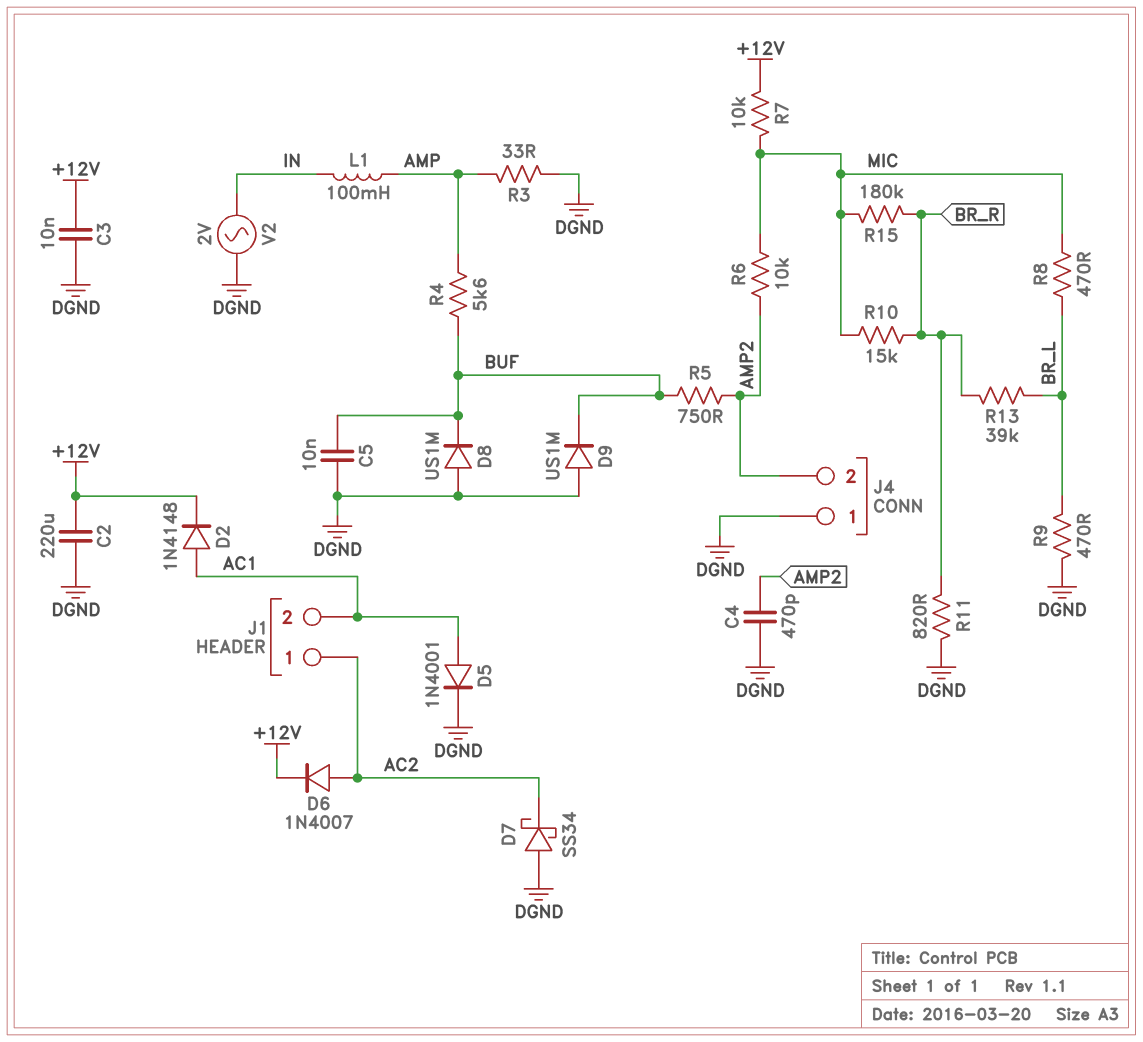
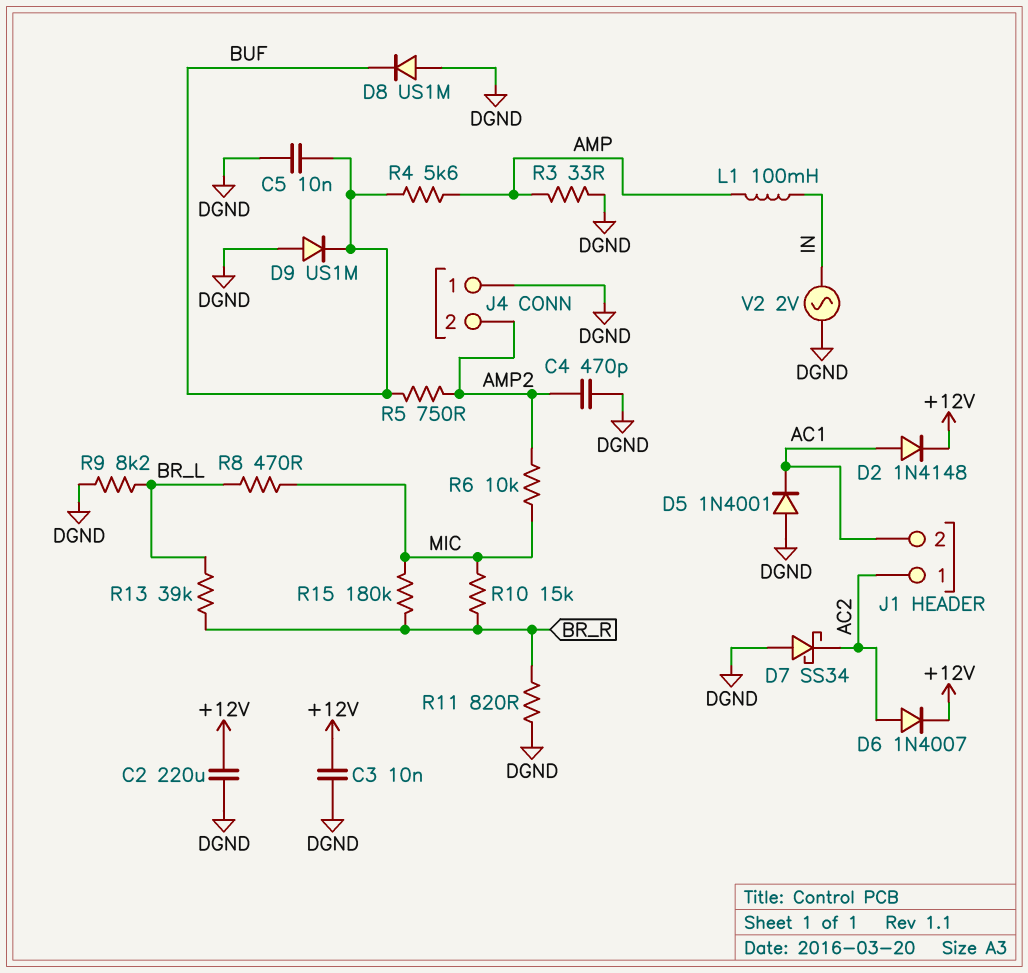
D5: diode 1N4001 (A AC1, K DGND) -> diode 1N4001 (A DGND, K AC1)
R7: 10k (+12V, MIC) -> none
R9: 470 (BR_L, DGND) -> 8.2k (BR_L, DGND)

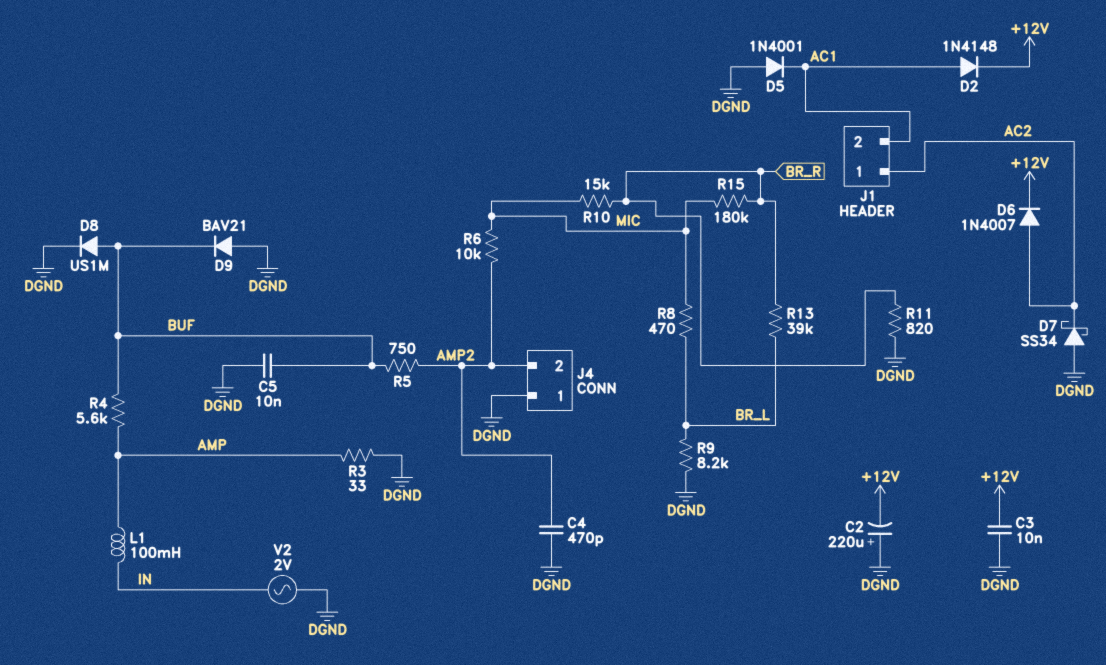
C2: 220uF (+12V, DGND) -> 220uF (plus DGND, minus +12V)
D8: diode US1M (A DGND, K BUF) -> diode US1M (A BUF, K DGND)
D9: diode US1M (A DGND, K BUF) -> diode BAV21 (A DGND, K BUF)

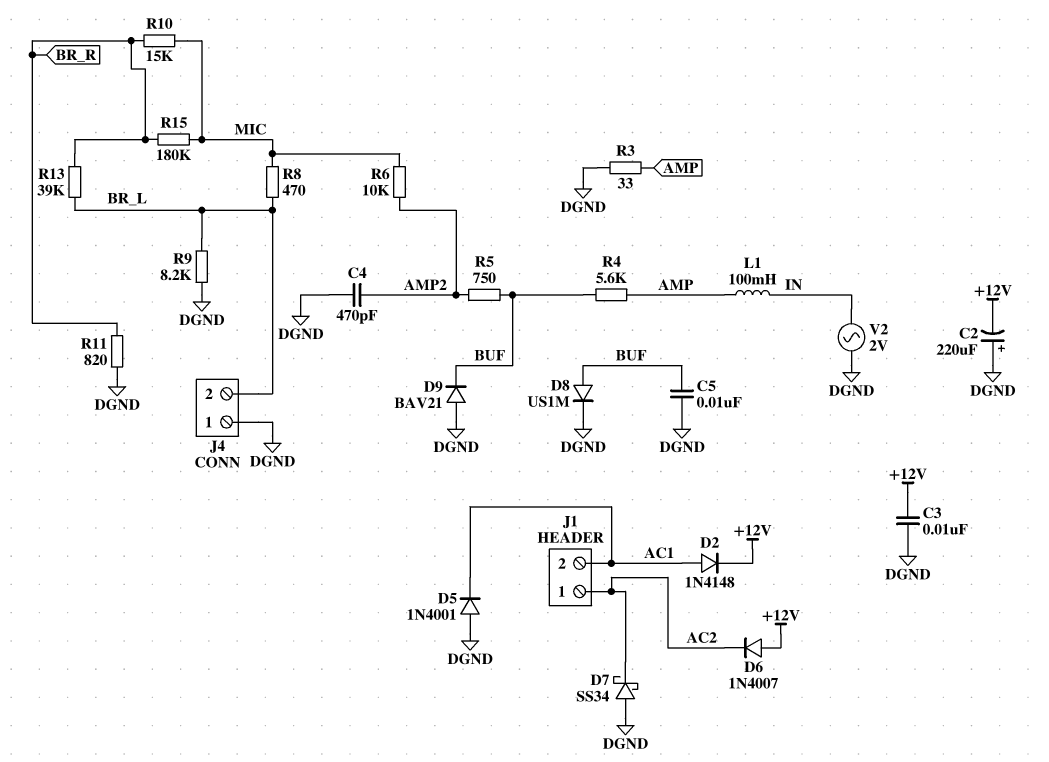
D6: diode 1N4007 (A AC2, K +12V) -> diode 1N4007 (A +12V, K AC2)
J4 pin 2: AMP2 -> BR_L

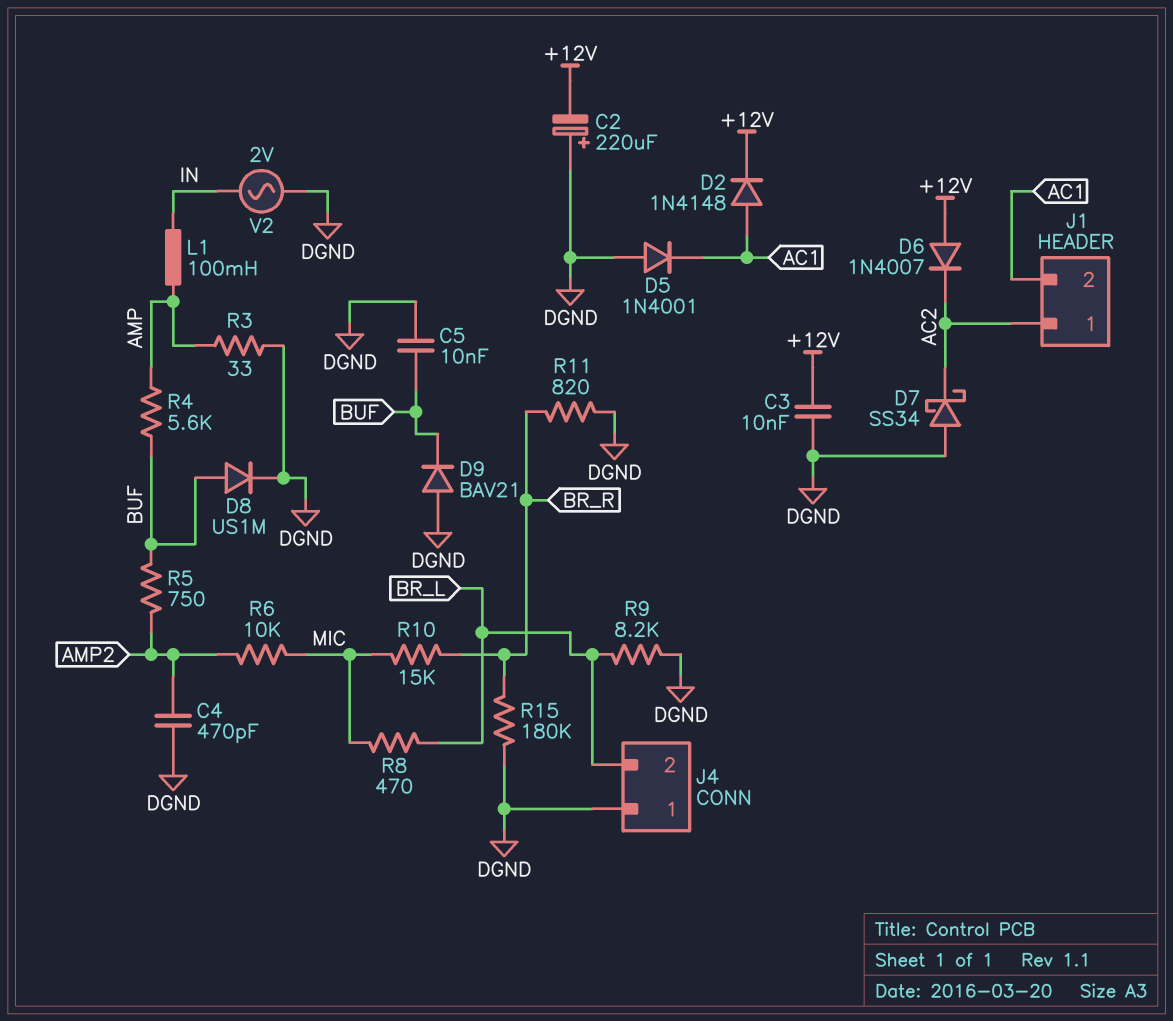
R13: 39k (BR_L, BR_R) -> none
R15: 180k (BR_R, MIC) -> 180k (BR_R, DGND)

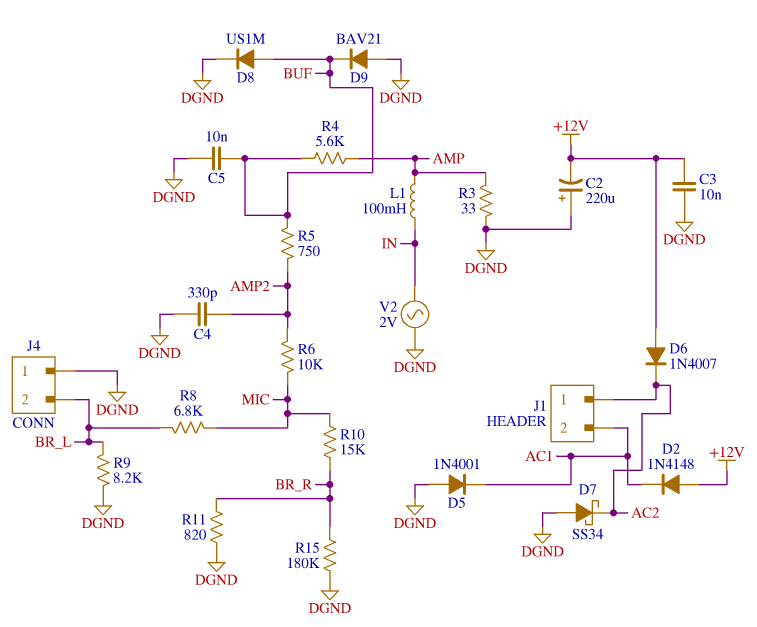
C4: 470pF (AMP2, DGND) -> 330pF (AMP2, DGND)
D2: diode 1N4148 (A AC1, K +12V) -> diode 1N4148 (A +12V, K AC1)
R8: 470 (BR_L, MIC) -> 6.8k (BR_L, MIC)

